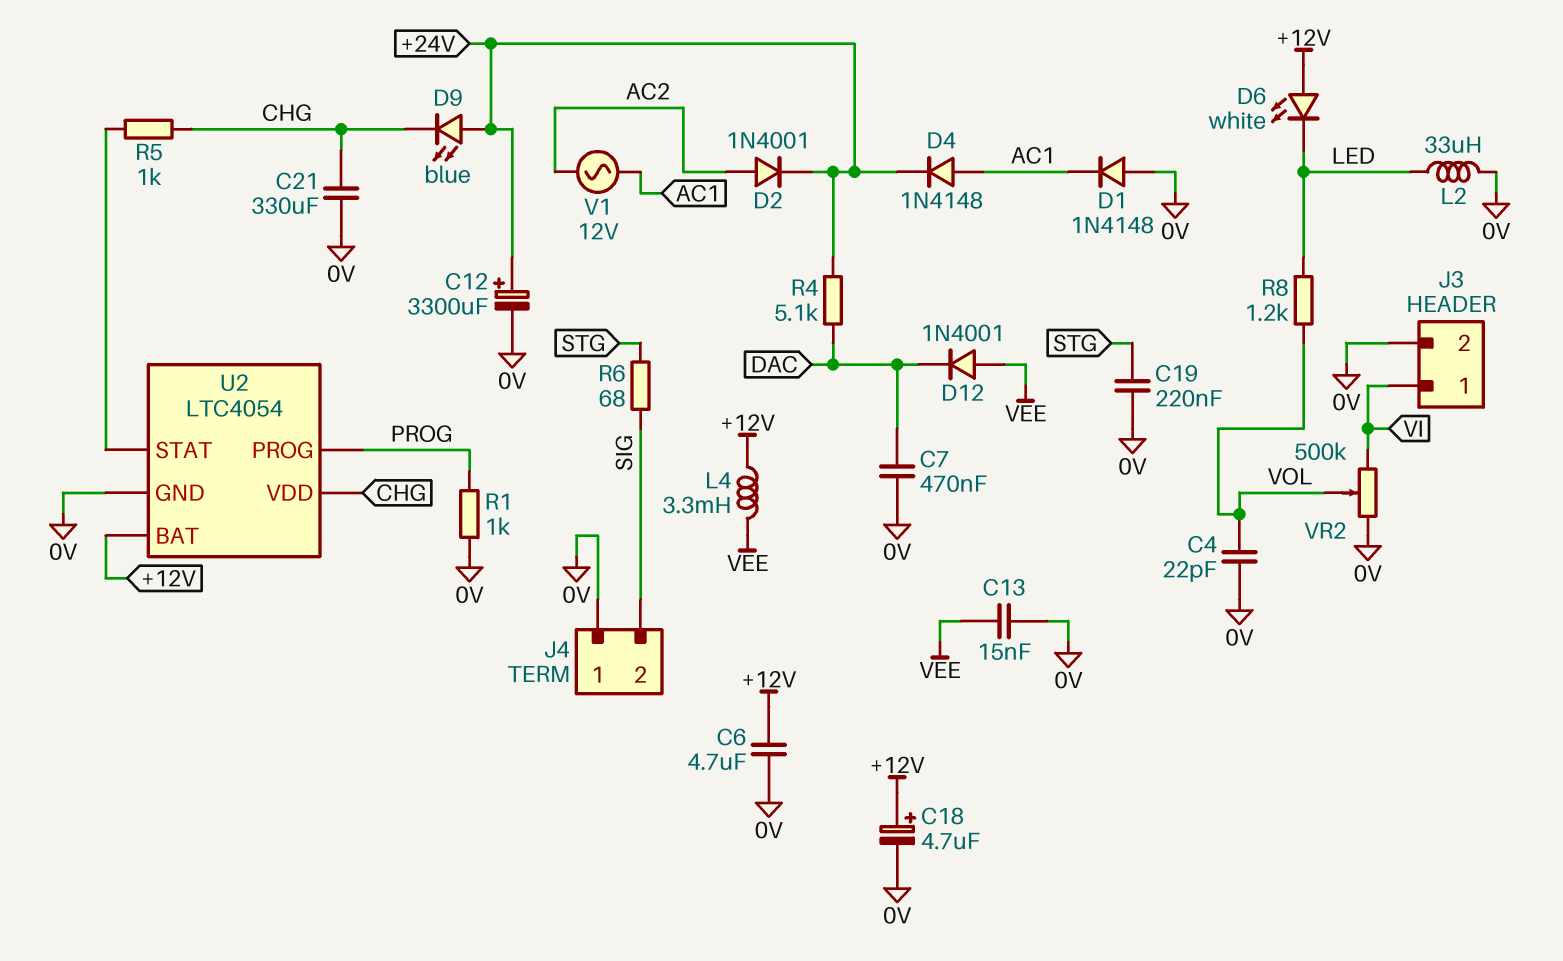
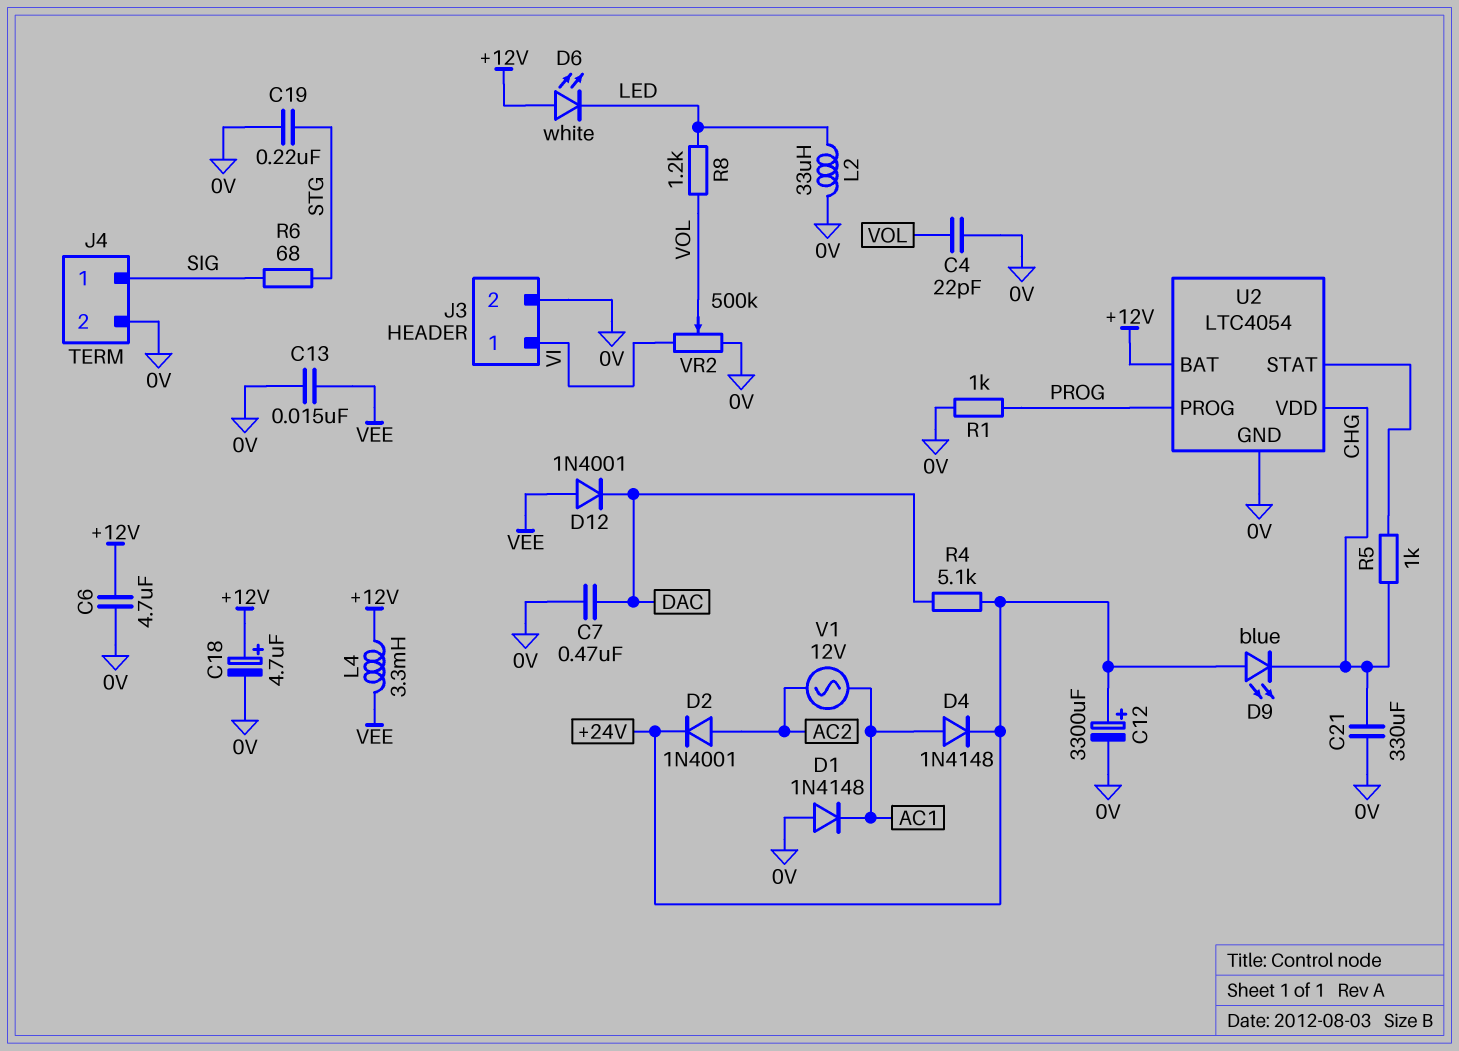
J4 pin 1: 0V -> SIG
J4 pin 2: SIG -> 0V

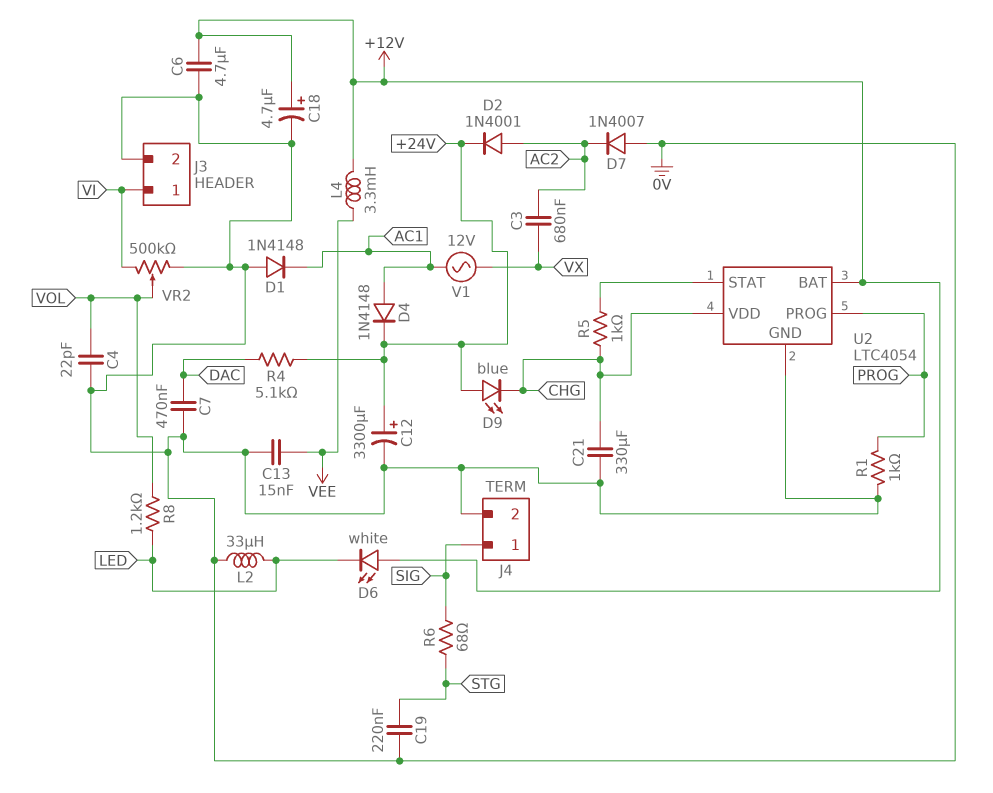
C3: none -> 680nF (AC2, VX)
D7: none -> diode 1N4007 (A 0V, K AC2)
D12: diode 1N4001 (A VEE, K DAC) -> none
V1: AC 12V (AC1, AC2) -> AC 12V (AC1, VX)

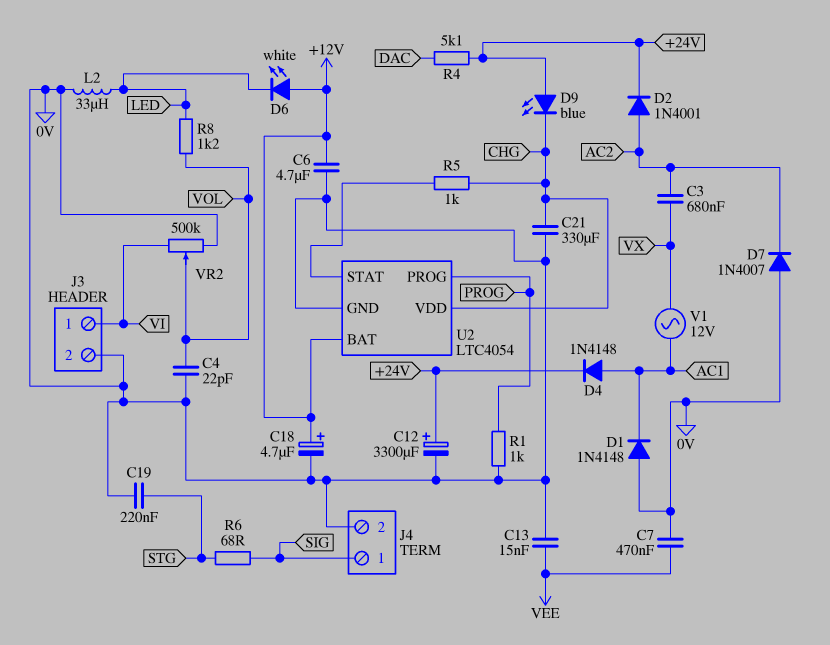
C7: 470nF (0V, DAC) -> 470nF (0V, VEE)
L4: 3.3mH (+12V, VEE) -> none

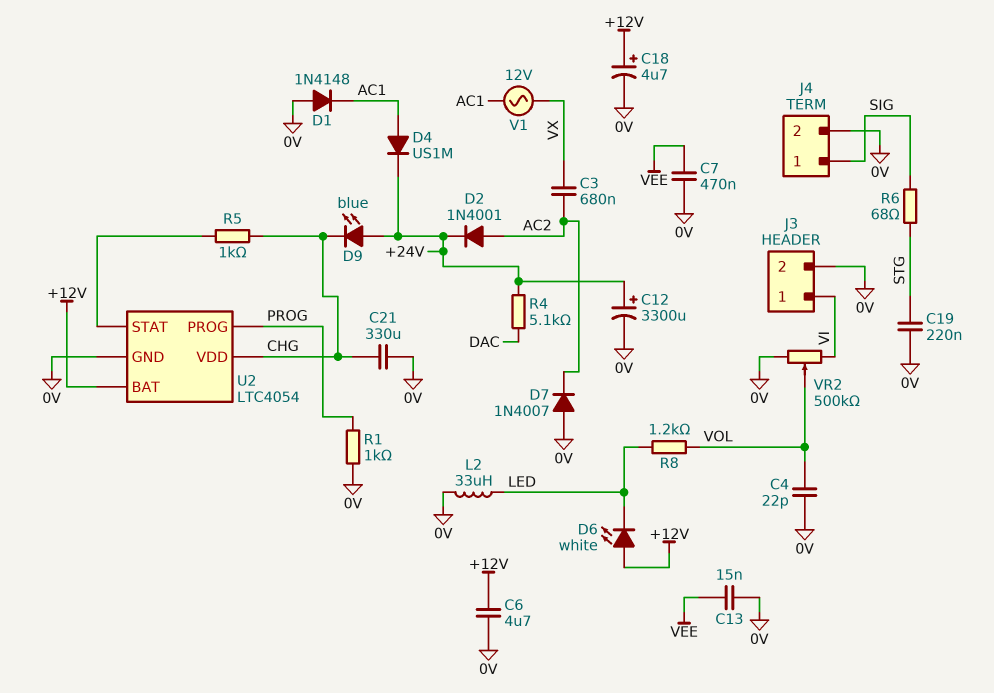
D4: diode 1N4148 (A AC1, K +24V) -> diode US1M (A AC1, K +24V)

